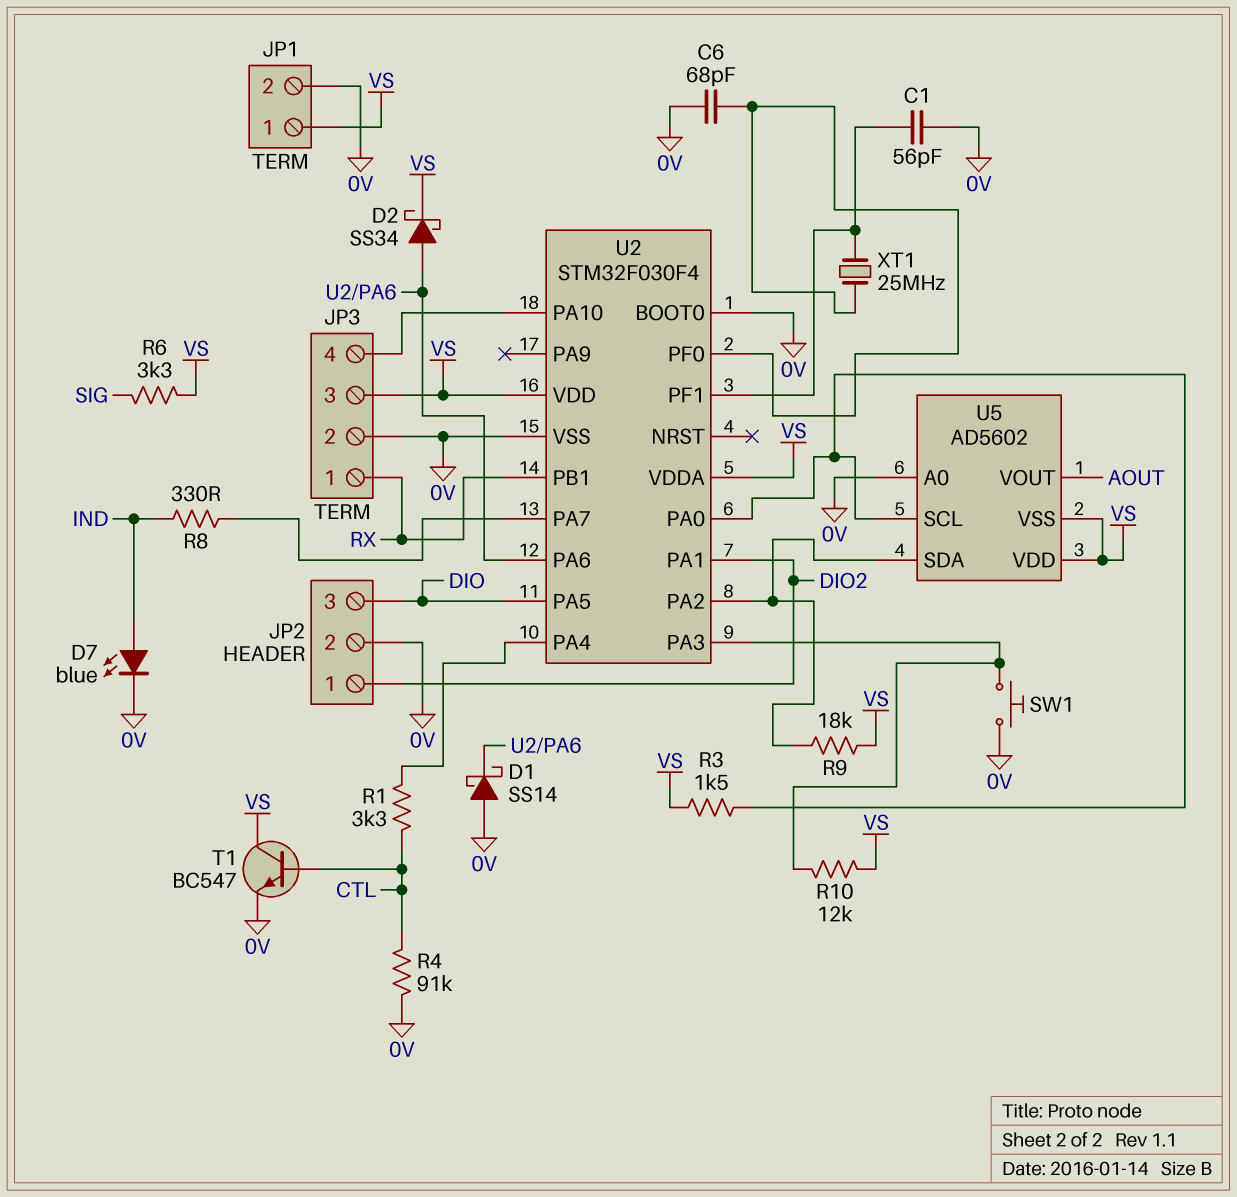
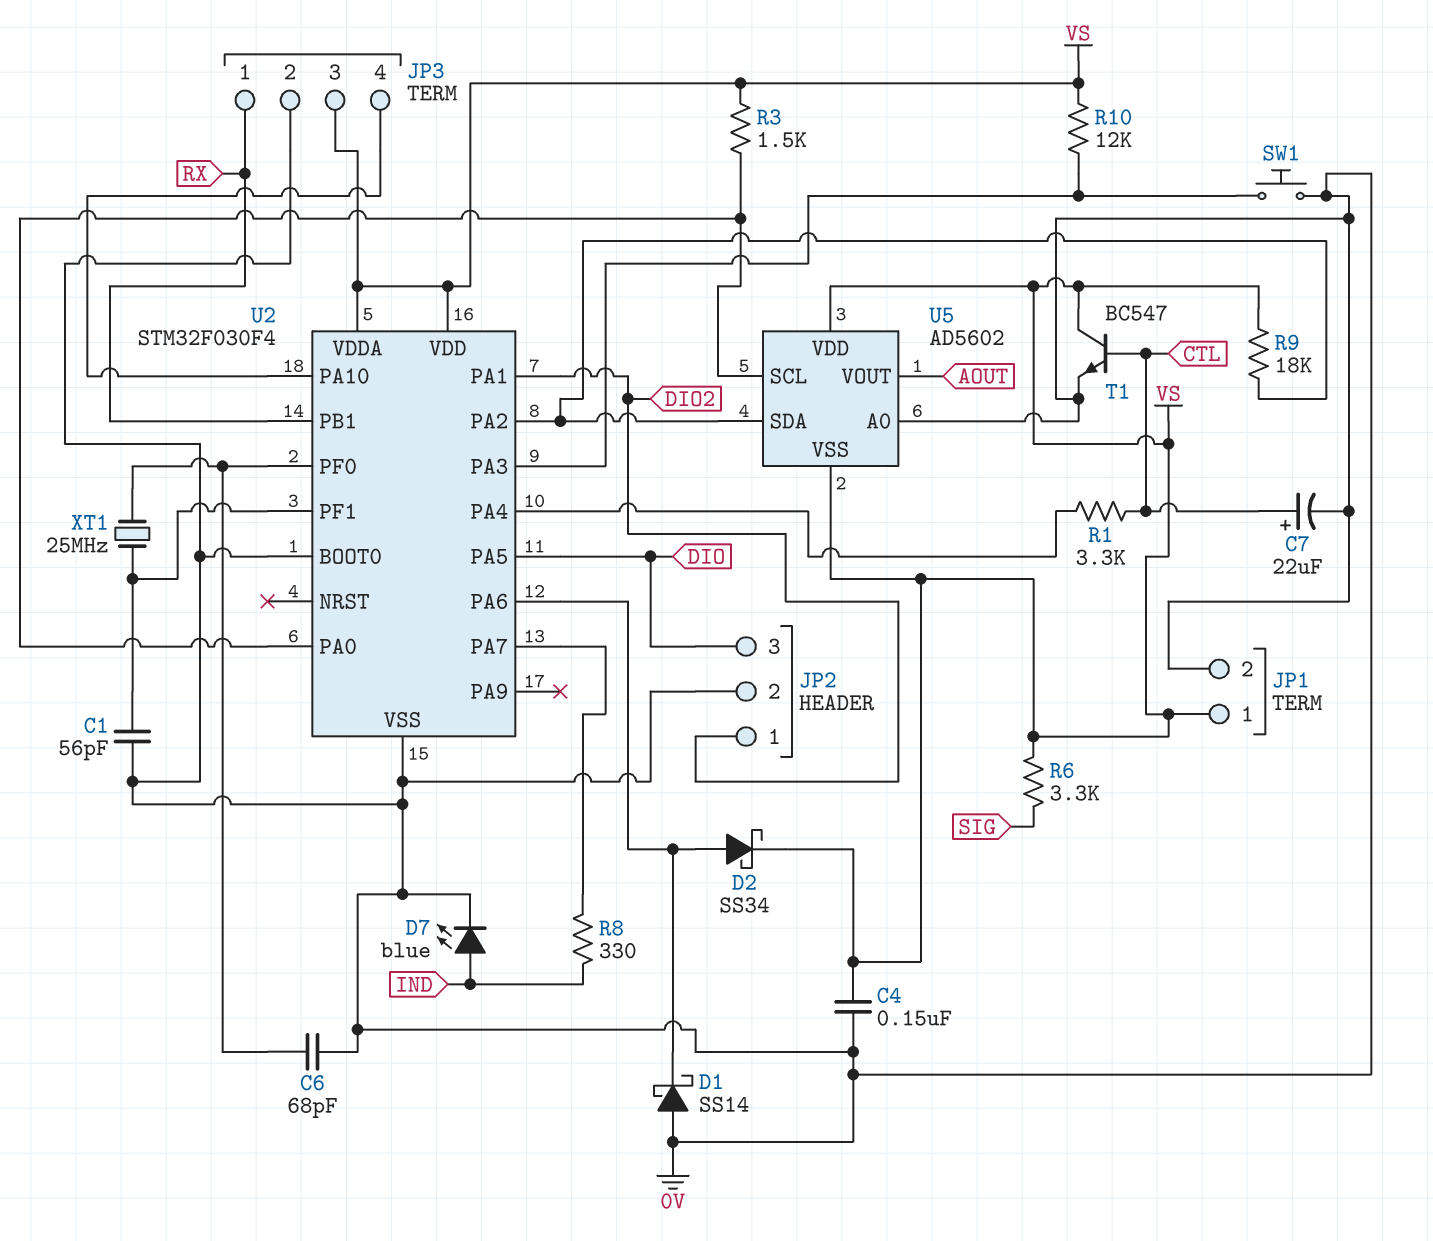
C4: none -> 150nF (0V, VS)
C7: none -> 22uF (plus CTL, minus 0V)
R4: 91k (0V, CTL) -> none

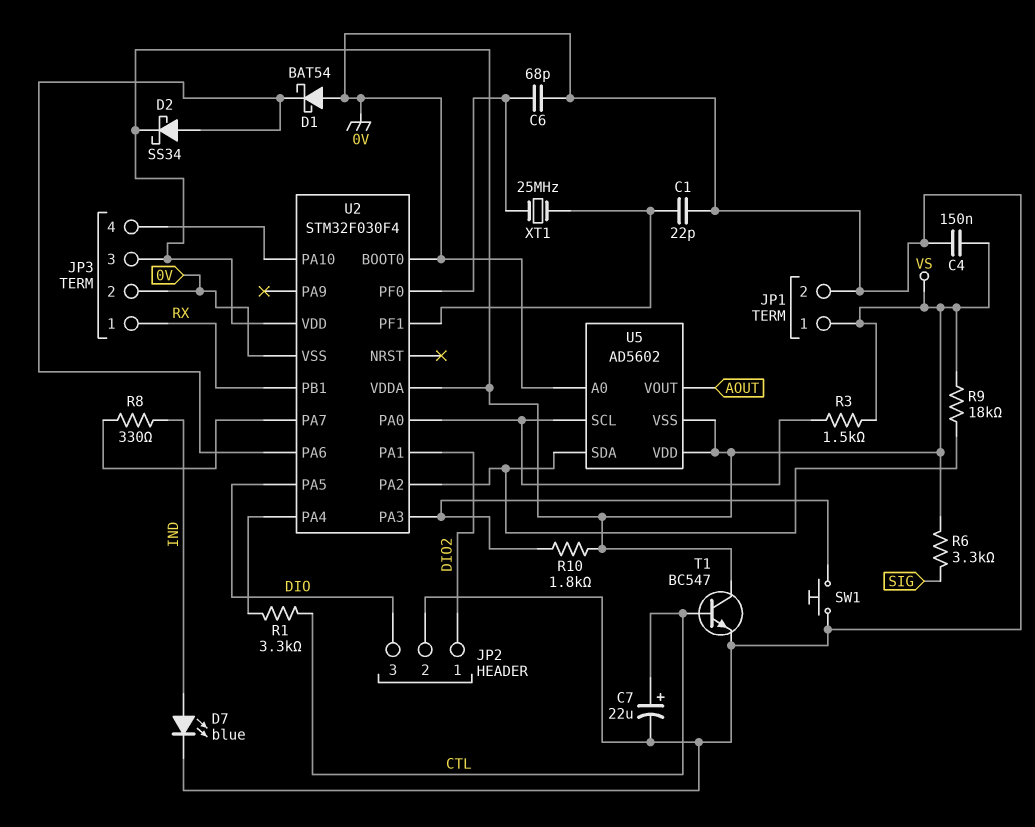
C1: 56pF (0V, U2/PF1) -> 22pF (0V, U2/PF1)
D1: schottky SS14 (A 0V, K U2/PA6) -> schottky BAT54 (A 0V, K U2/PA6)
R10: 12k (U2/PA3, VS) -> 1.8k (U2/PA3, VS)

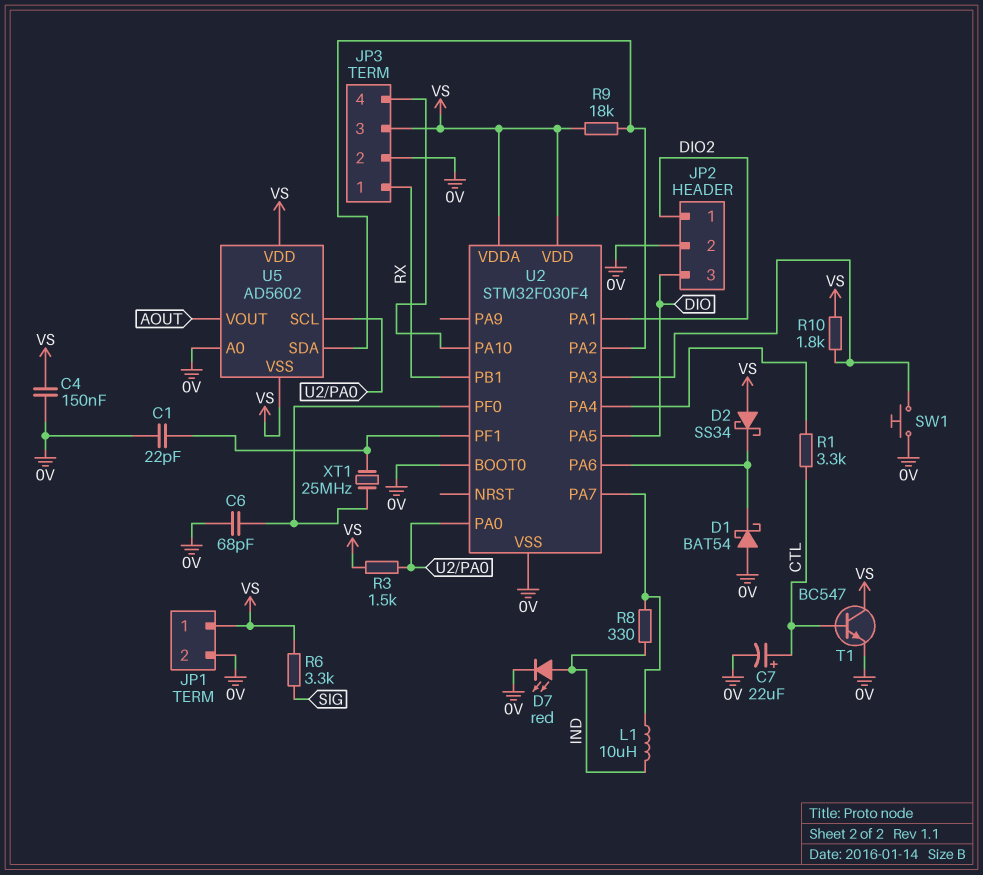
D2: schottky SS34 (A U2/PA6, K VS) -> schottky SS34 (A VS, K U2/PA6)
D7: LED blue (A IND, K 0V) -> LED red (A IND, K 0V)
L1: none -> 10uH (IND, U2/PA7)

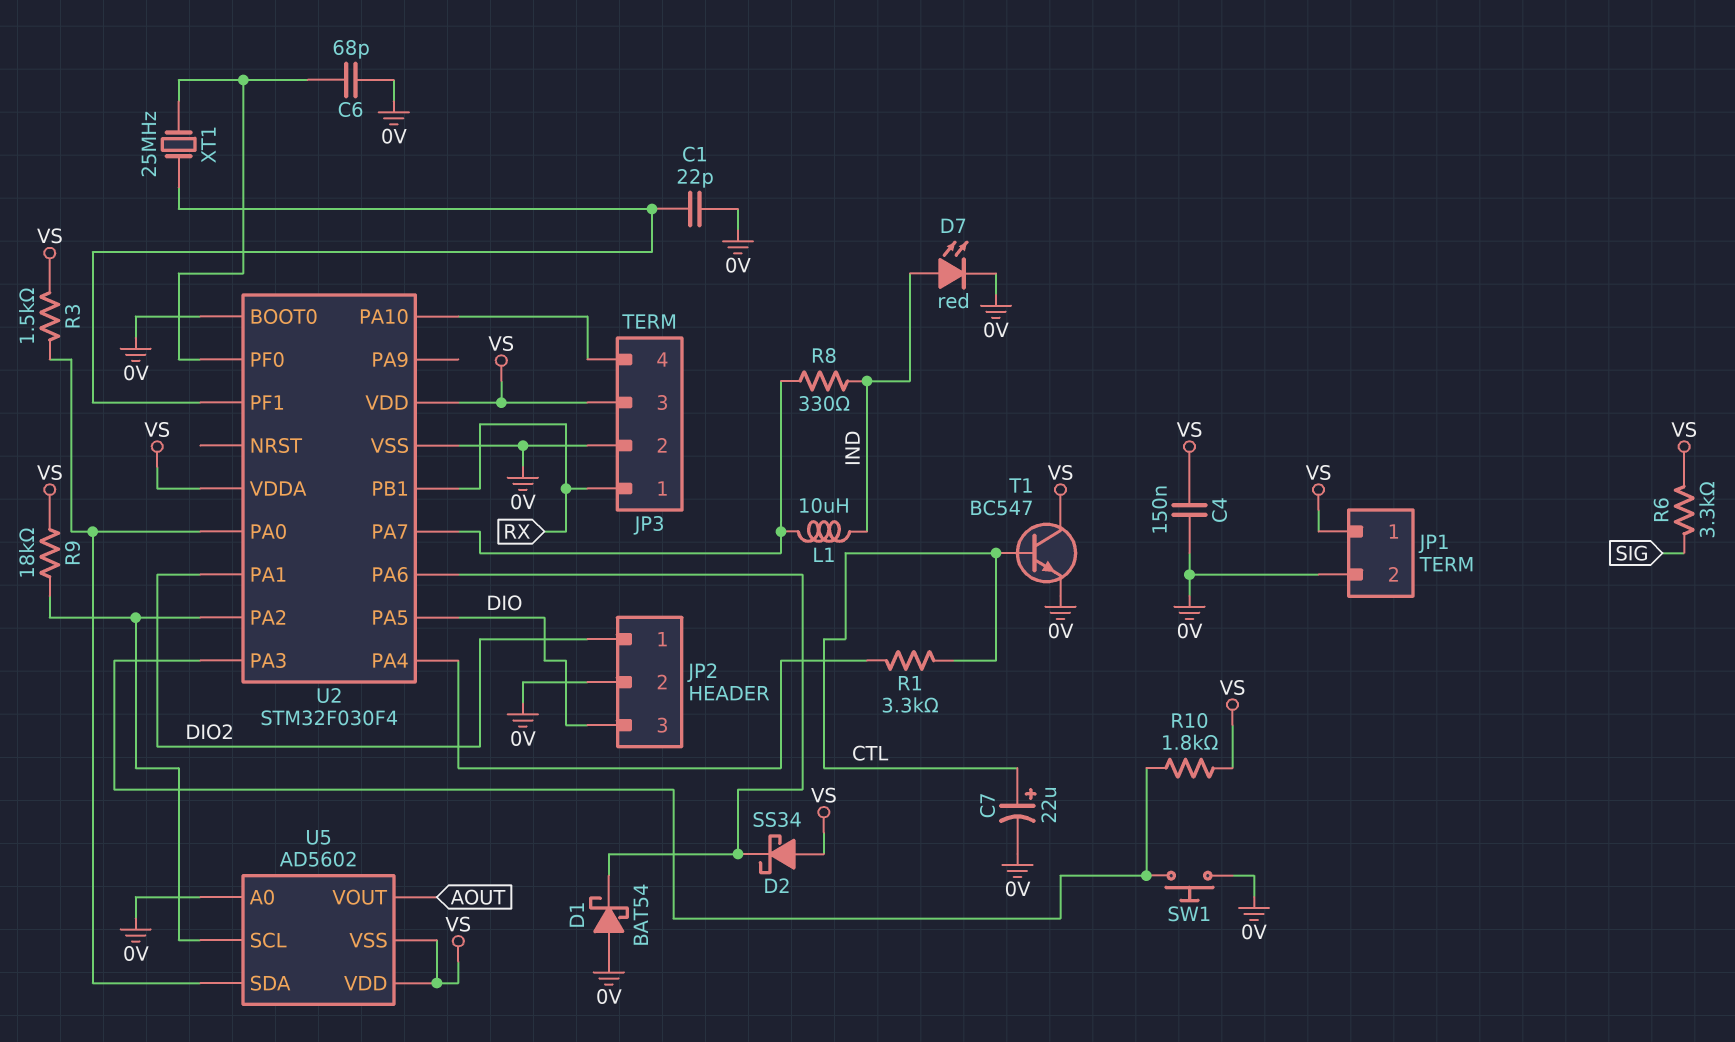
U5 pin SCL: U2/PA0 -> U2/PA2
U5 pin SDA: U2/PA2 -> U2/PA0

